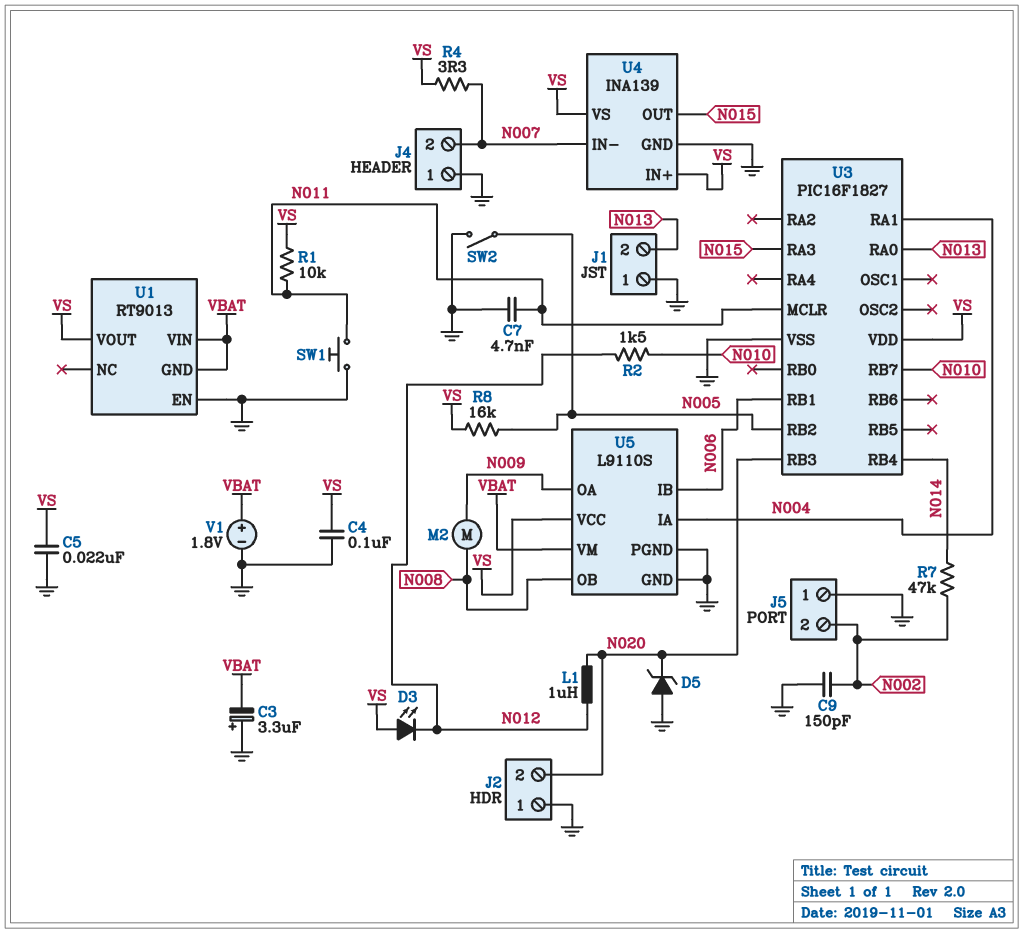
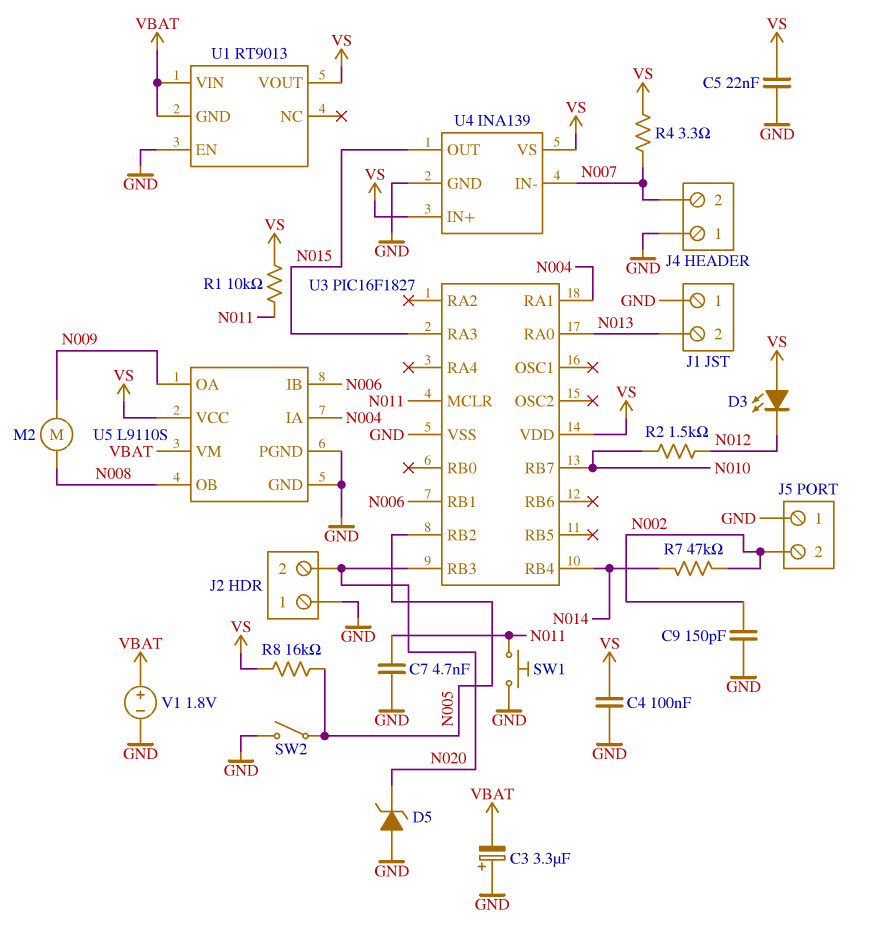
L1: 1uH (N012, N020) -> none

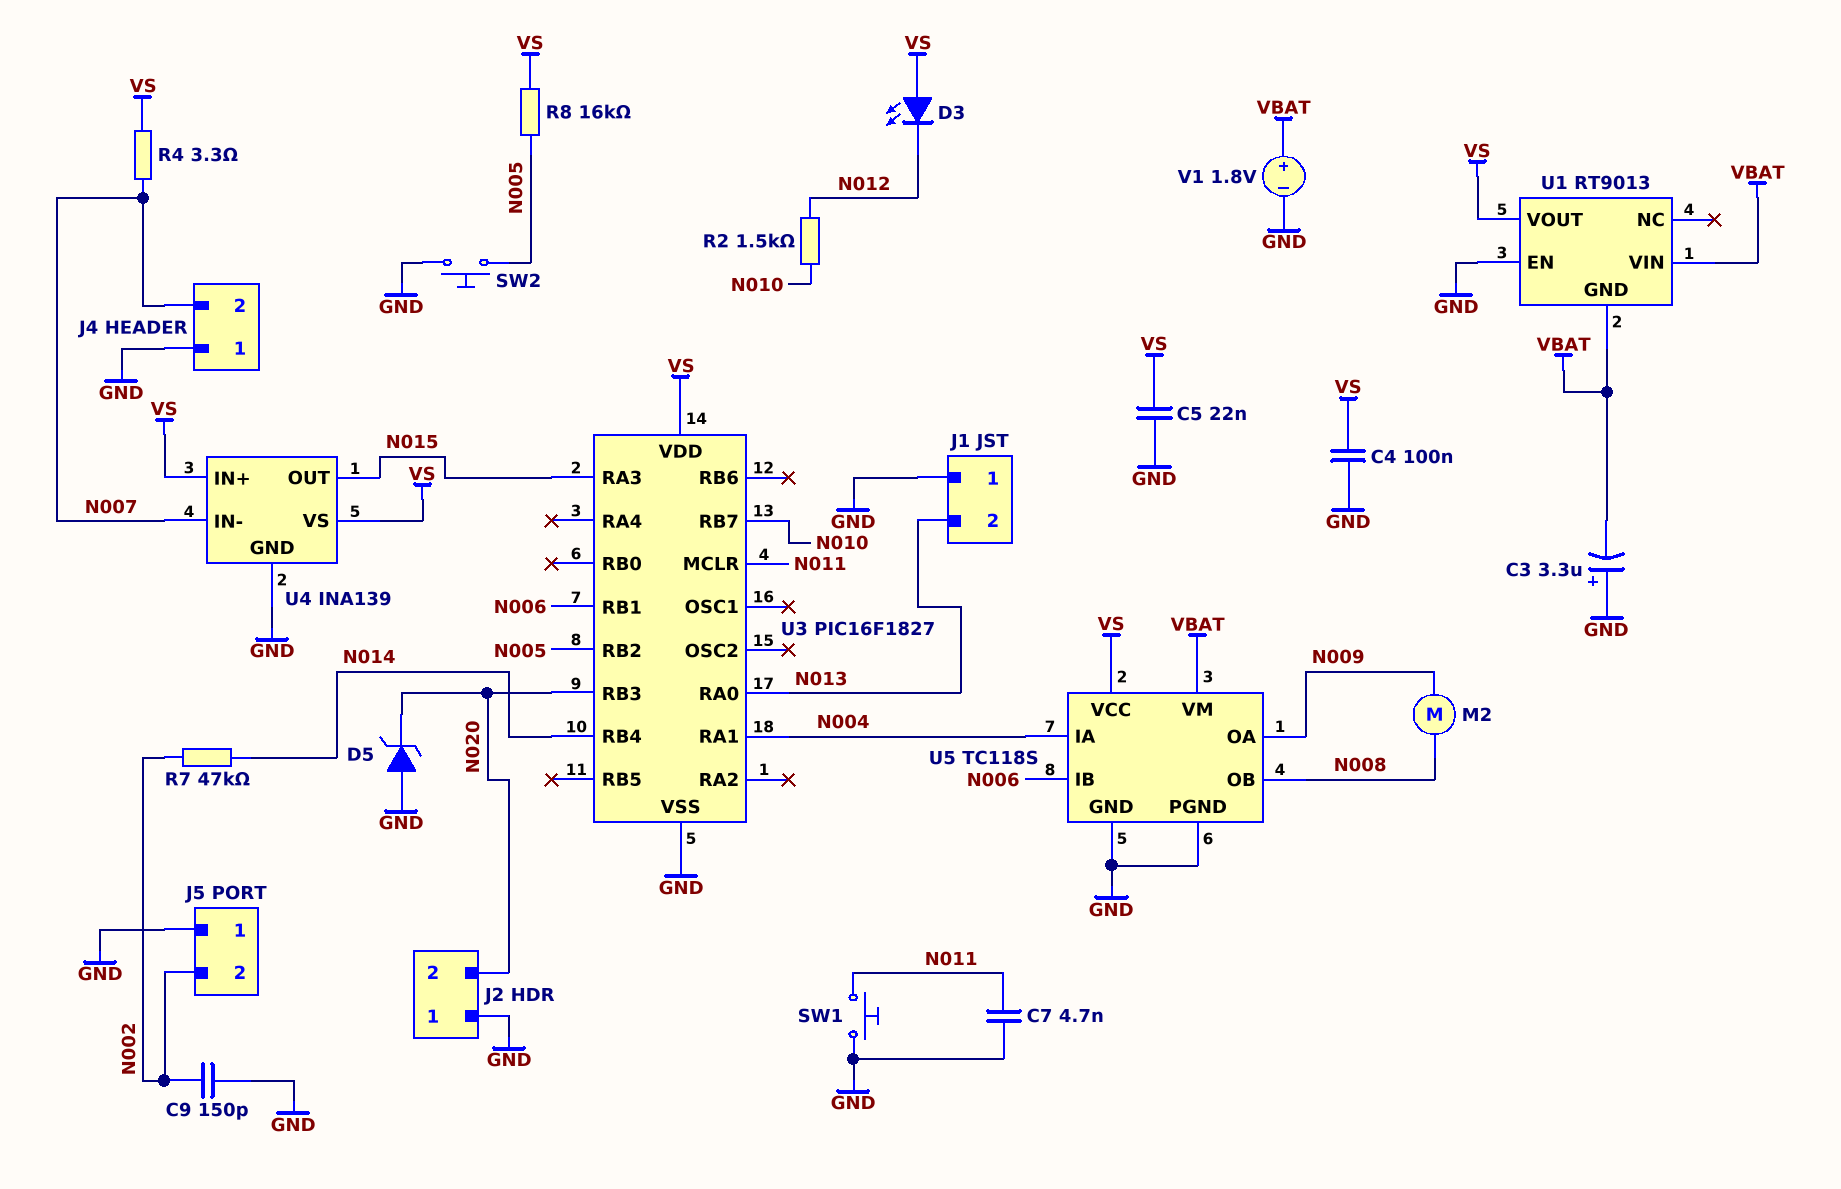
R1: 10k (N011, VS) -> none
SW2: switch (GND, N005) -> button (GND, N005)
U5: L9110S -> TC118S

